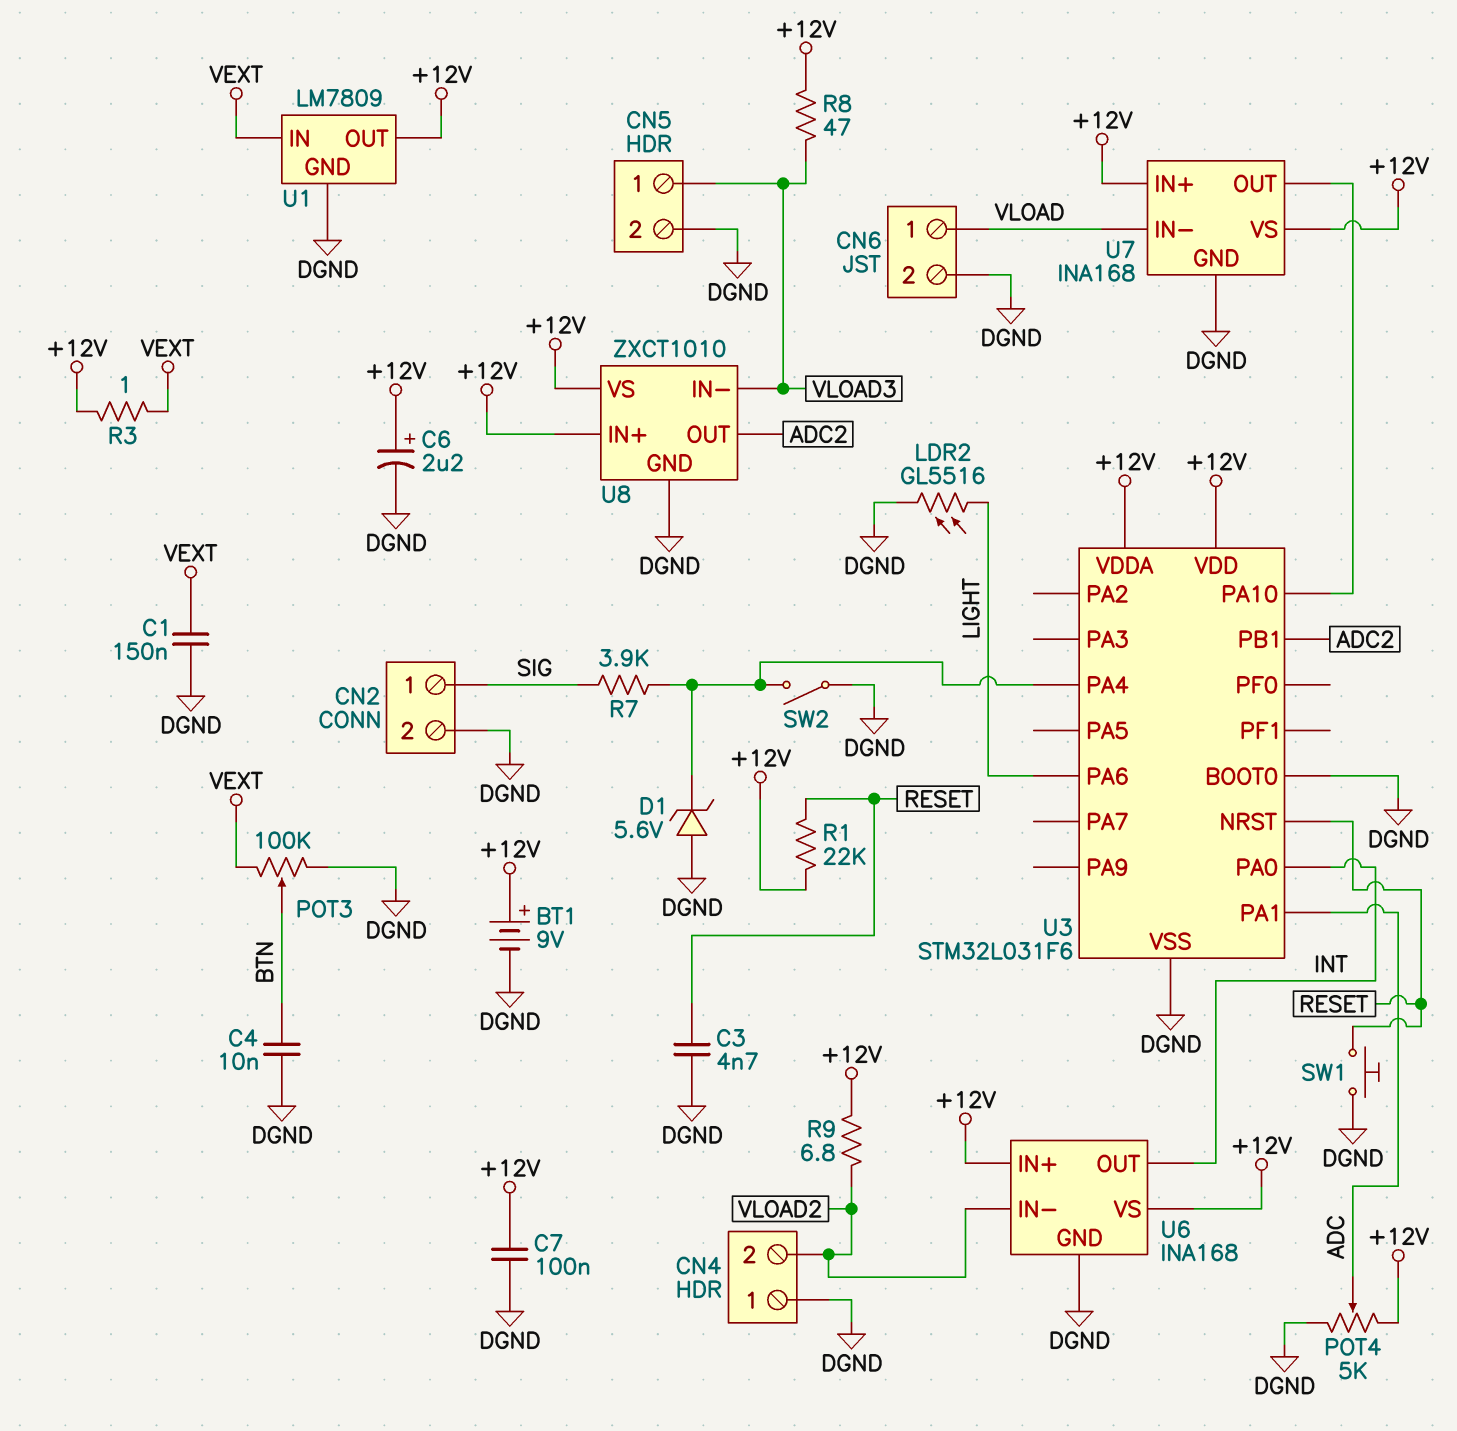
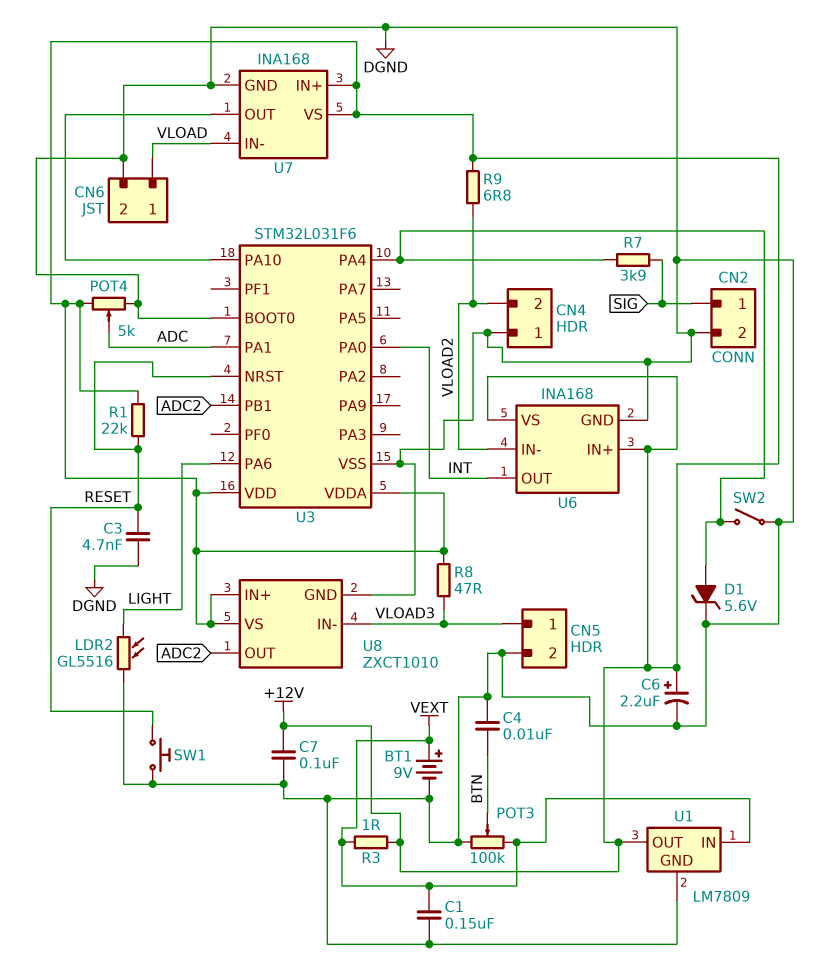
BT1: 9V (plus +12V, minus DGND) -> 9V (plus VEXT, minus DGND)
D1: zener 5.6V (A DGND, K U3/PA4) -> zener 5.6V (A U3/PA4, K DGND)

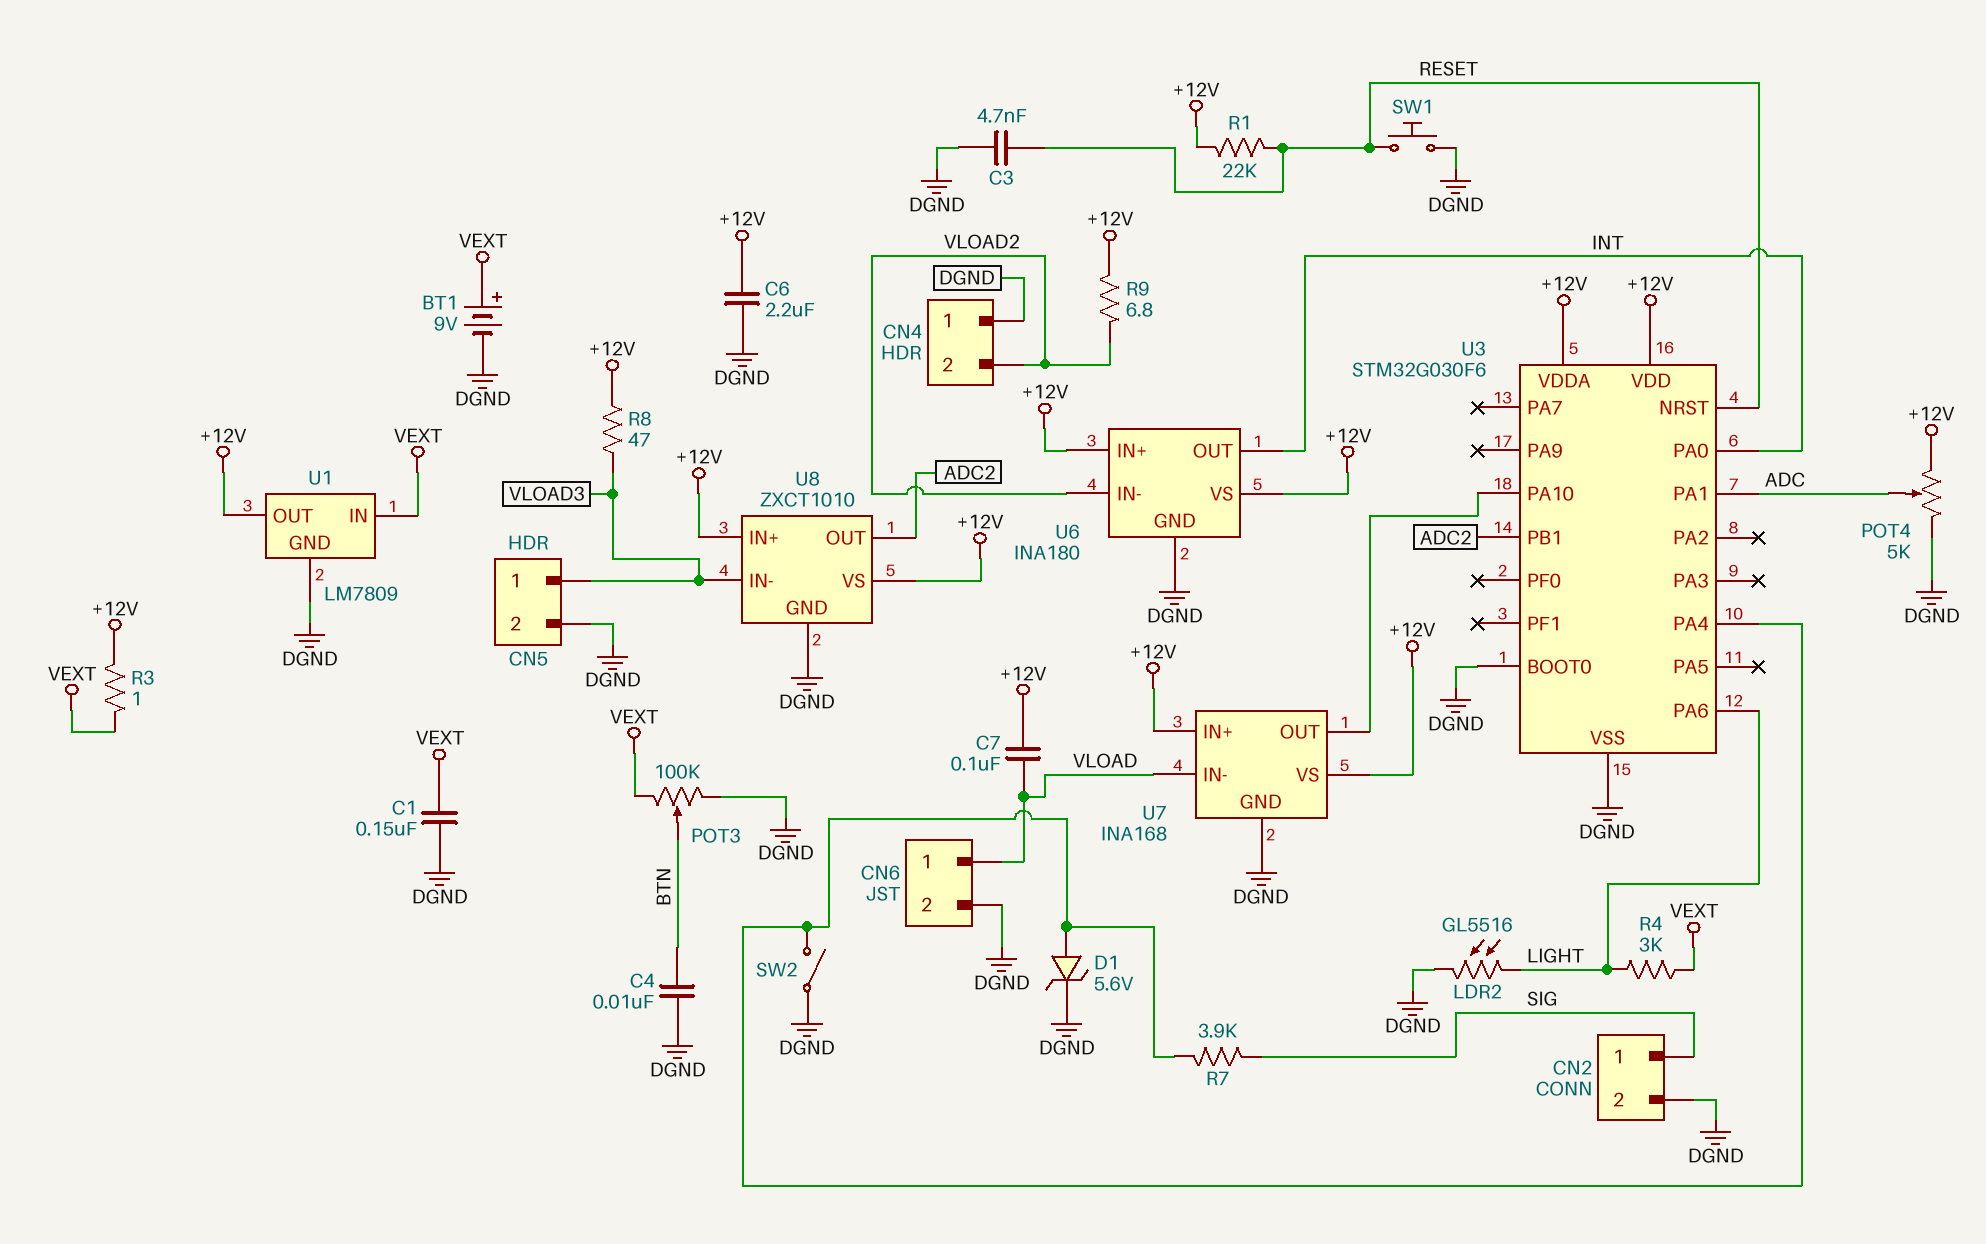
C6: 2.2uF (plus +12V, minus DGND) -> 2.2uF (+12V, DGND)
C7: 100nF (+12V, DGND) -> 100nF (+12V, VLOAD)
R4: none -> 3k (LIGHT, VEXT)
U3: STM32L031F6 -> STM32G030F6
U6: INA168 -> INA180

